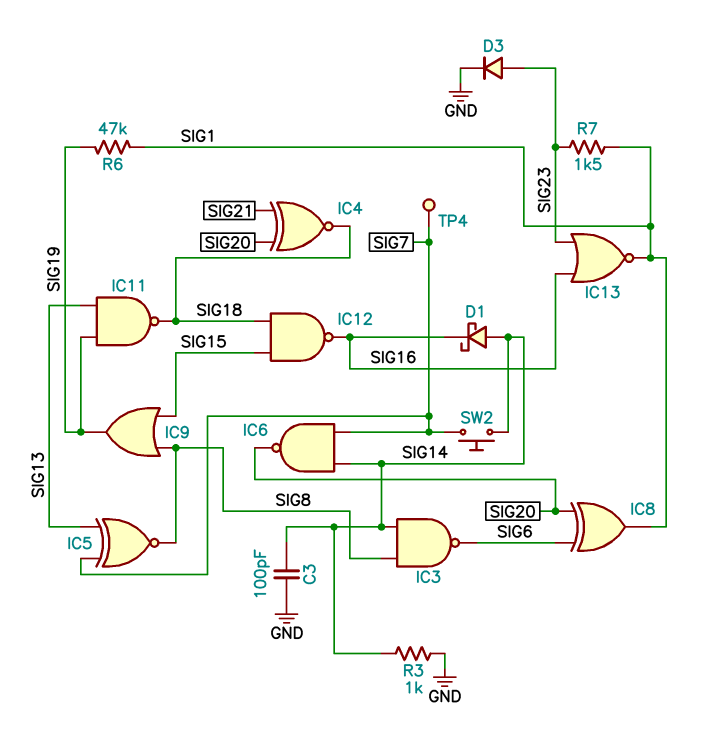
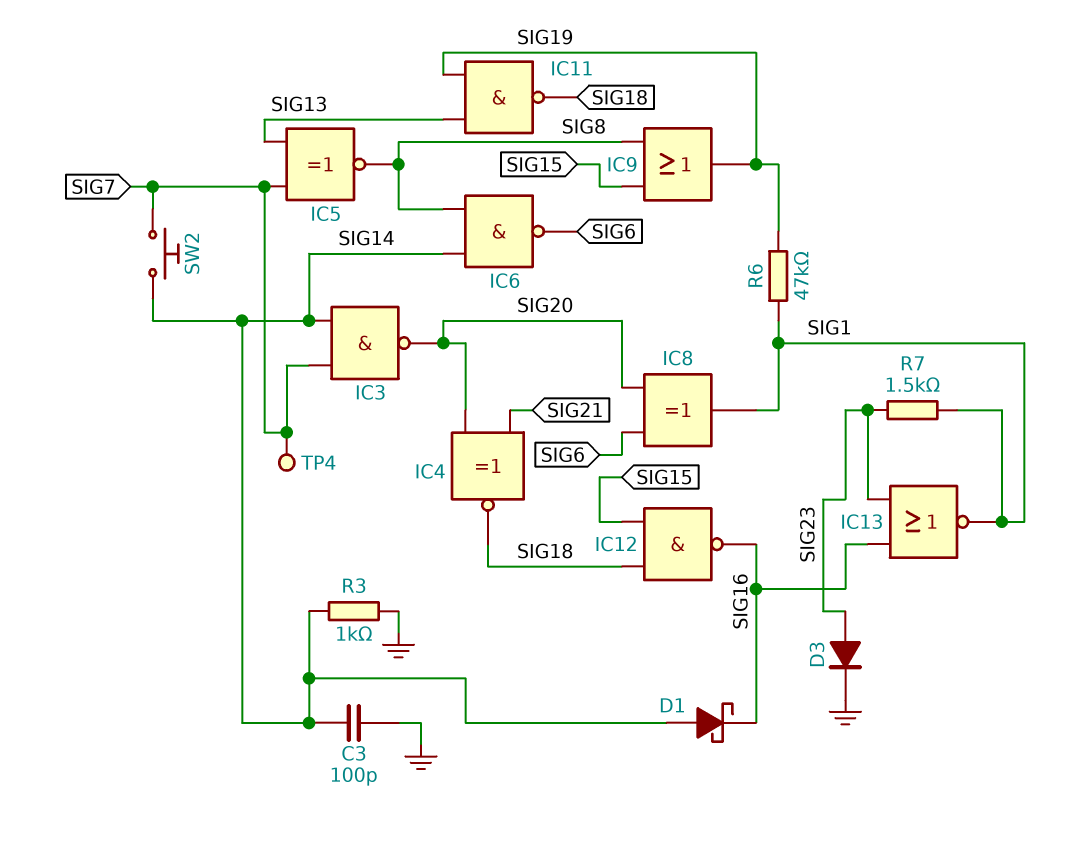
IC3: NAND (in SIG8, in SIG14, out SIG6) -> NAND (in SIG7, in SIG14, out SIG20)
IC6: NAND (in SIG7, in SIG14, out SIG20) -> NAND (in SIG8, in SIG14, out SIG6)

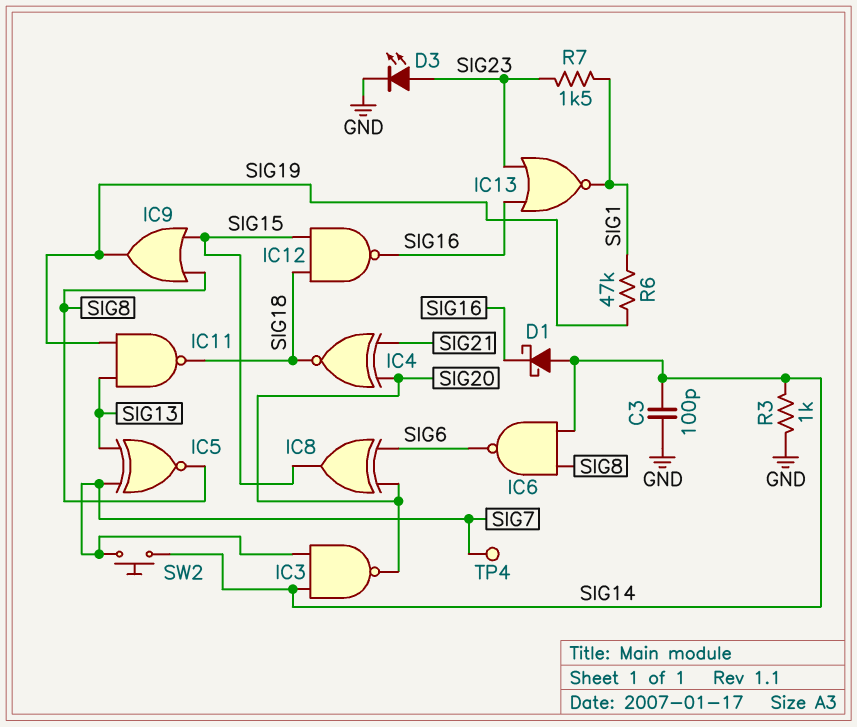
D3: diode (A SIG23, K GND) -> LED (A SIG23, K GND)
IC8: XOR (in SIG6, in SIG20, out SIG1) -> XOR (in SIG6, in SIG20, out SIG15)

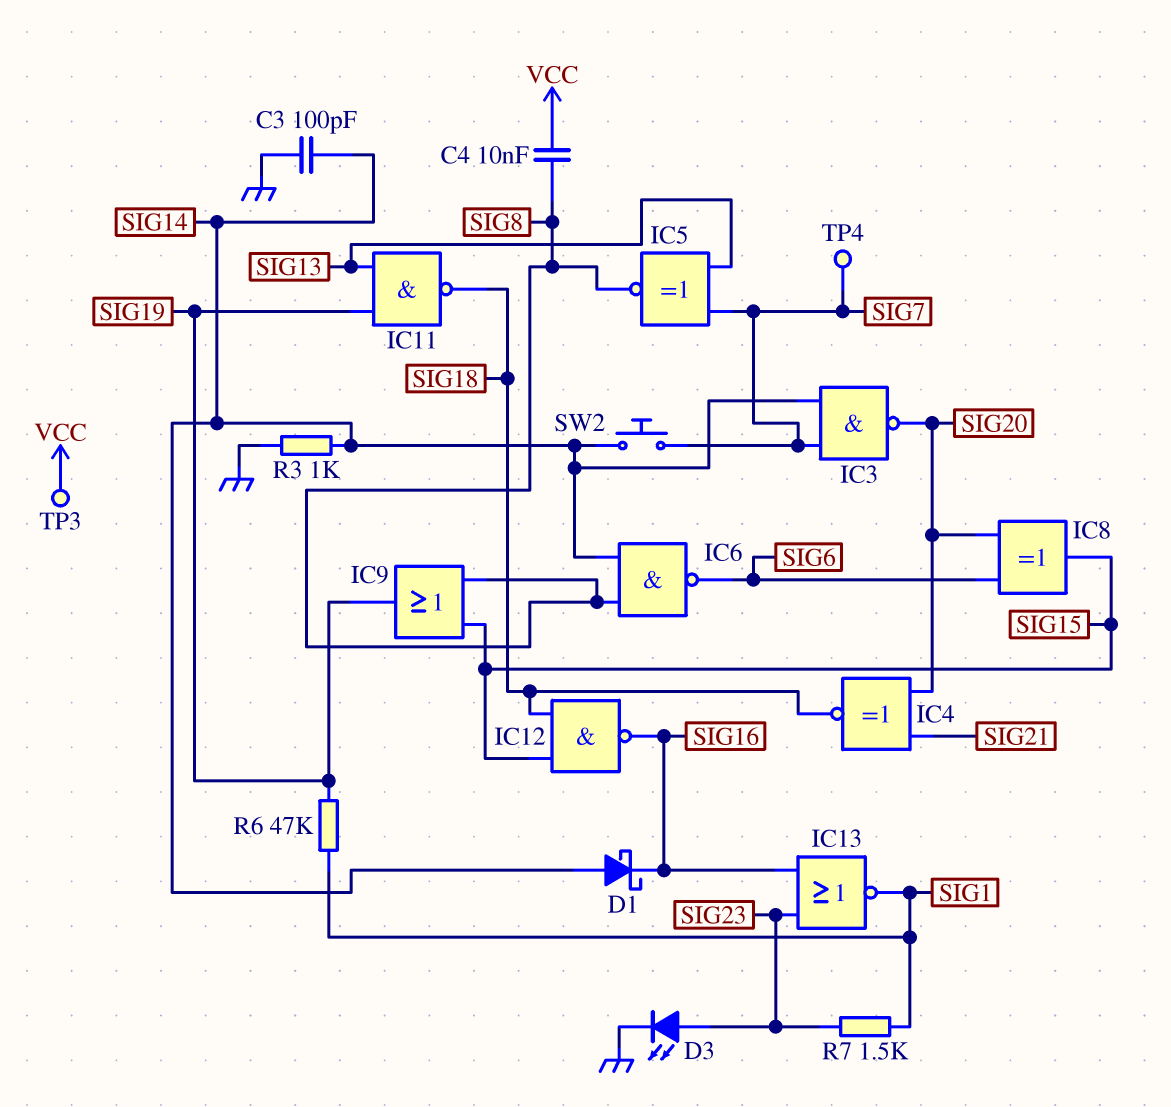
C4: none -> 10nF (SIG8, VCC)
TP3: none -> test point (VCC)

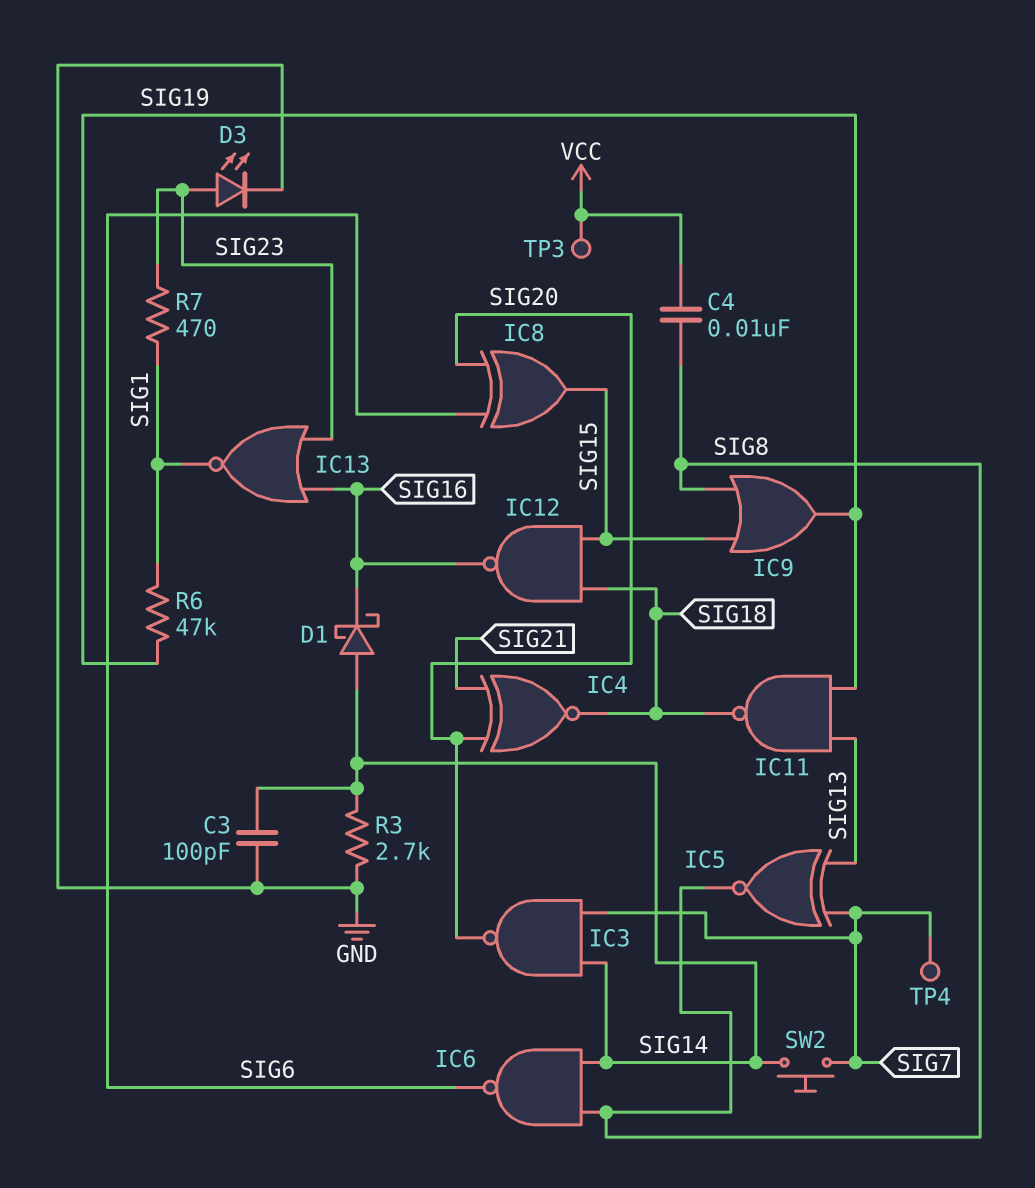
R3: 1k (GND, SIG14) -> 2.7k (GND, SIG14)
R7: 1.5k (SIG1, SIG23) -> 470 (SIG1, SIG23)

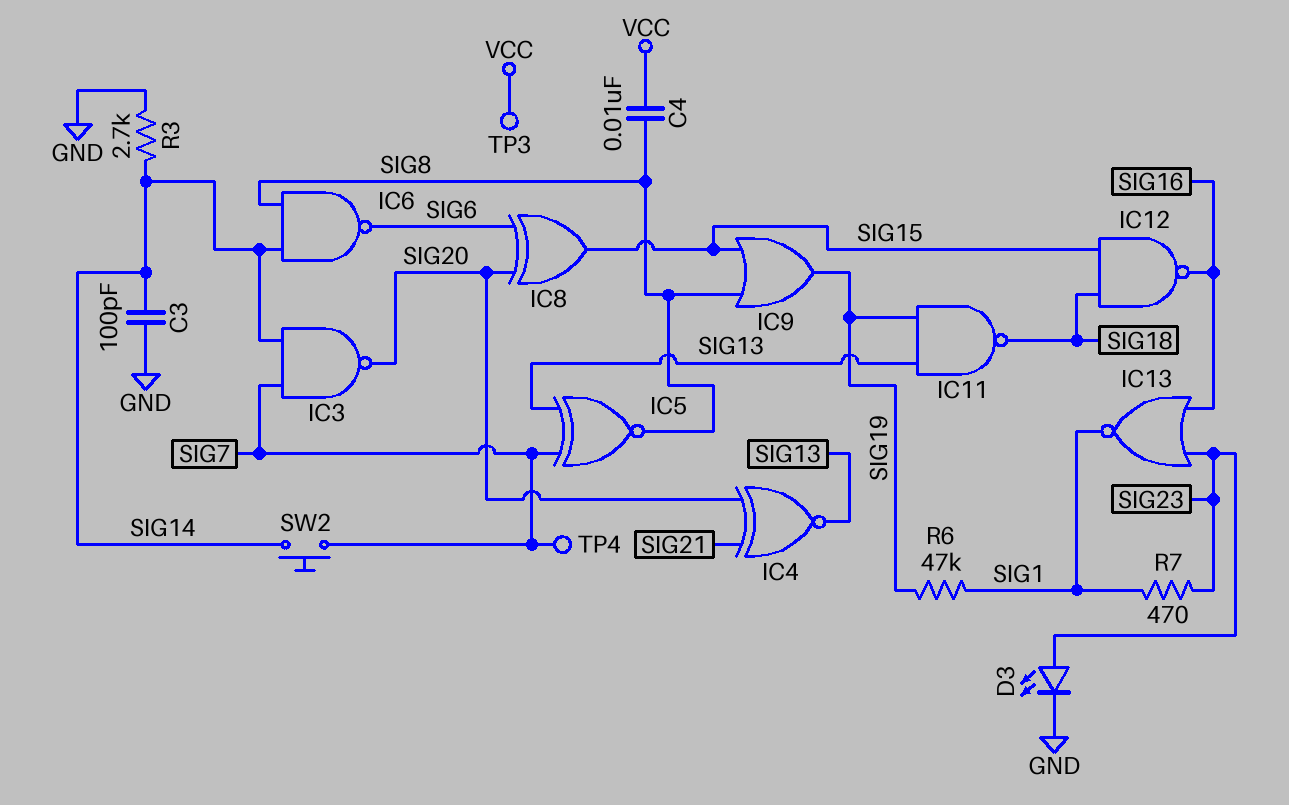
D1: schottky (A SIG14, K SIG16) -> none
IC4: XNOR (in SIG20, in SIG21, out SIG18) -> XNOR (in SIG20, in SIG21, out SIG13)

